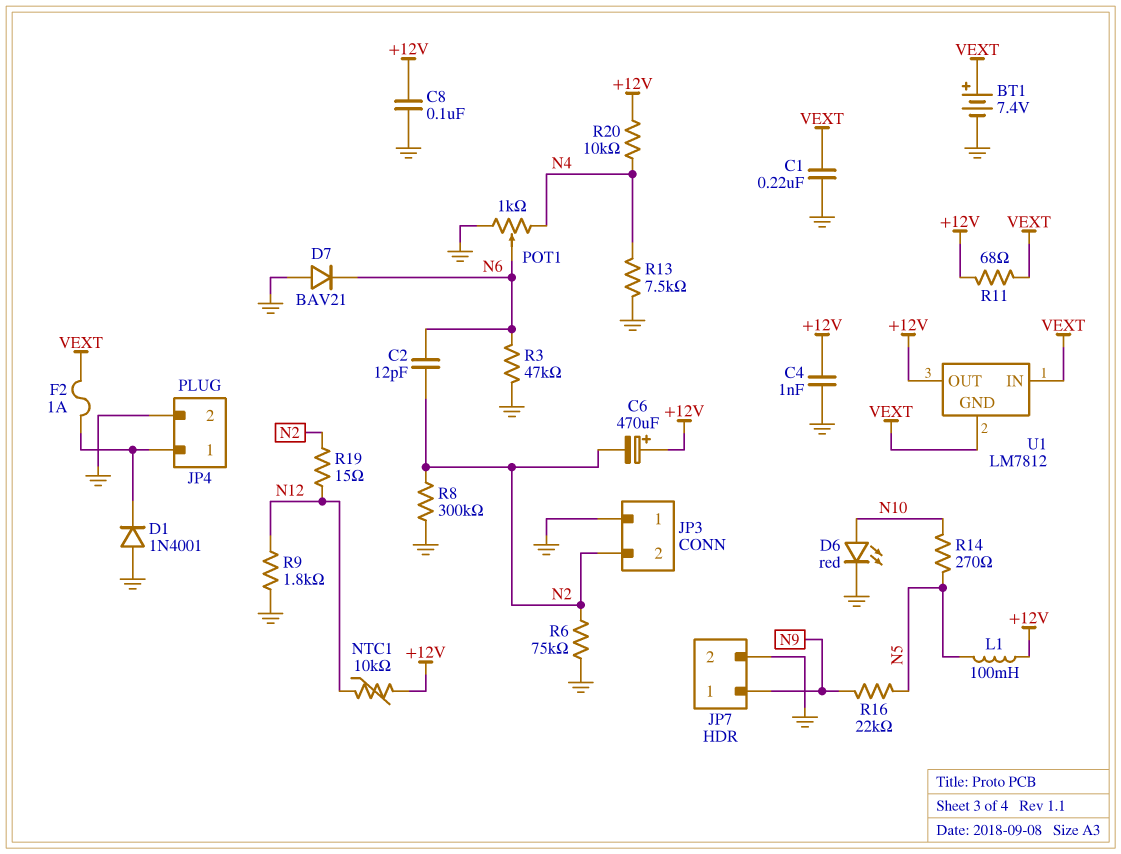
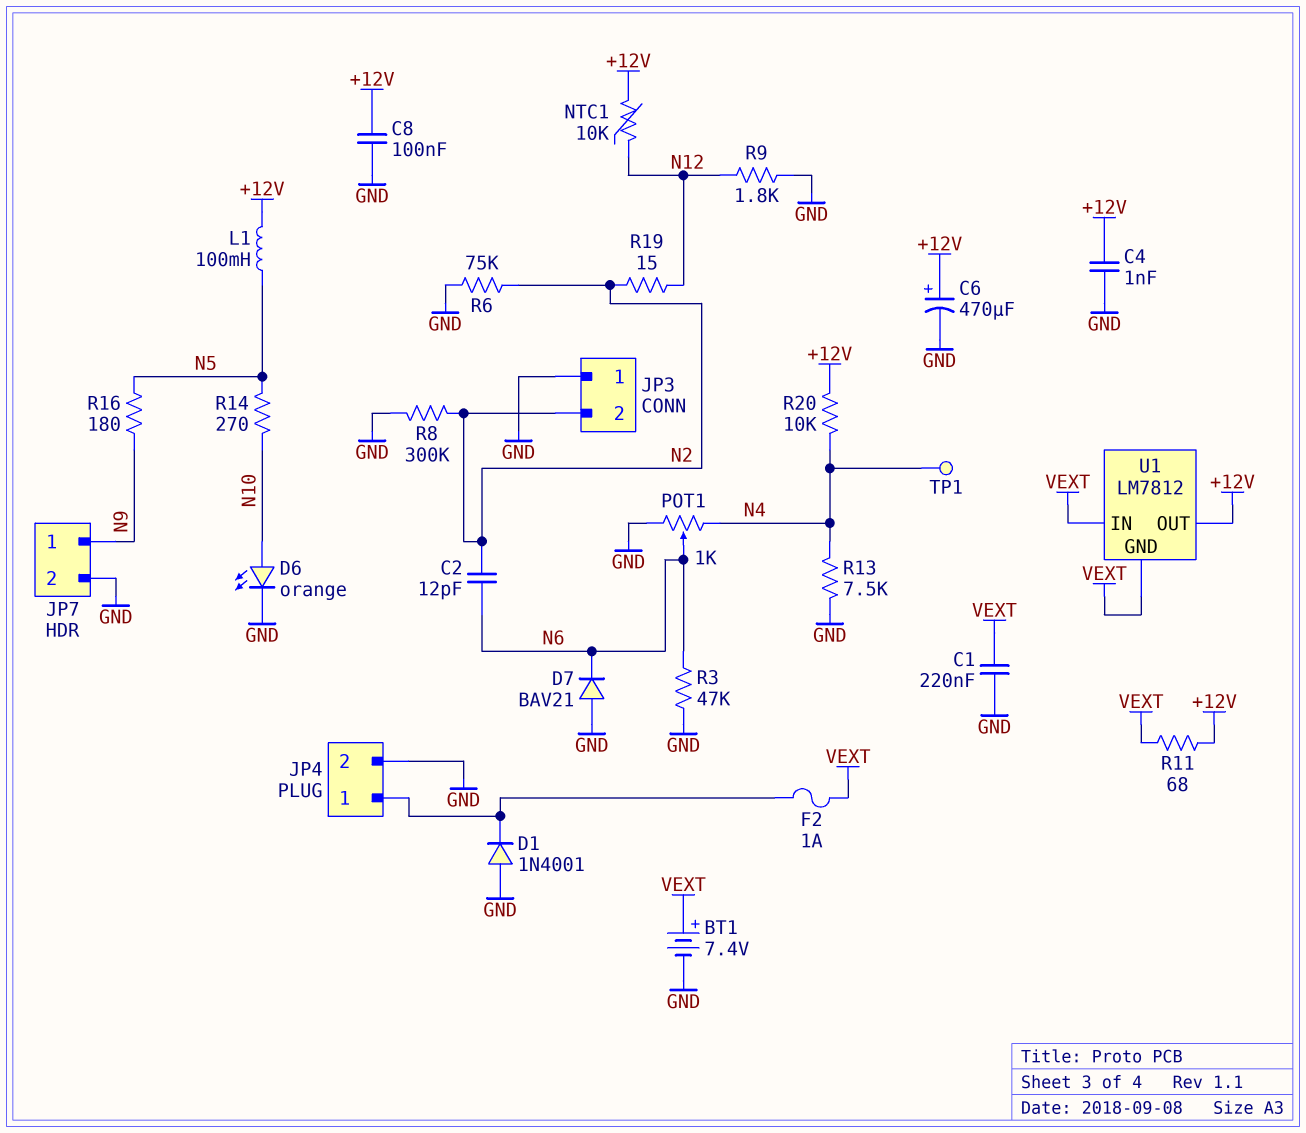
C6: 470uF (plus +12V, minus N2) -> 470uF (plus +12V, minus GND)
D6: LED red (A N10, K GND) -> LED orange (A N10, K GND)
R16: 22k (N5, N9) -> 180 (N5, N9)
TP1: none -> test point (N4)

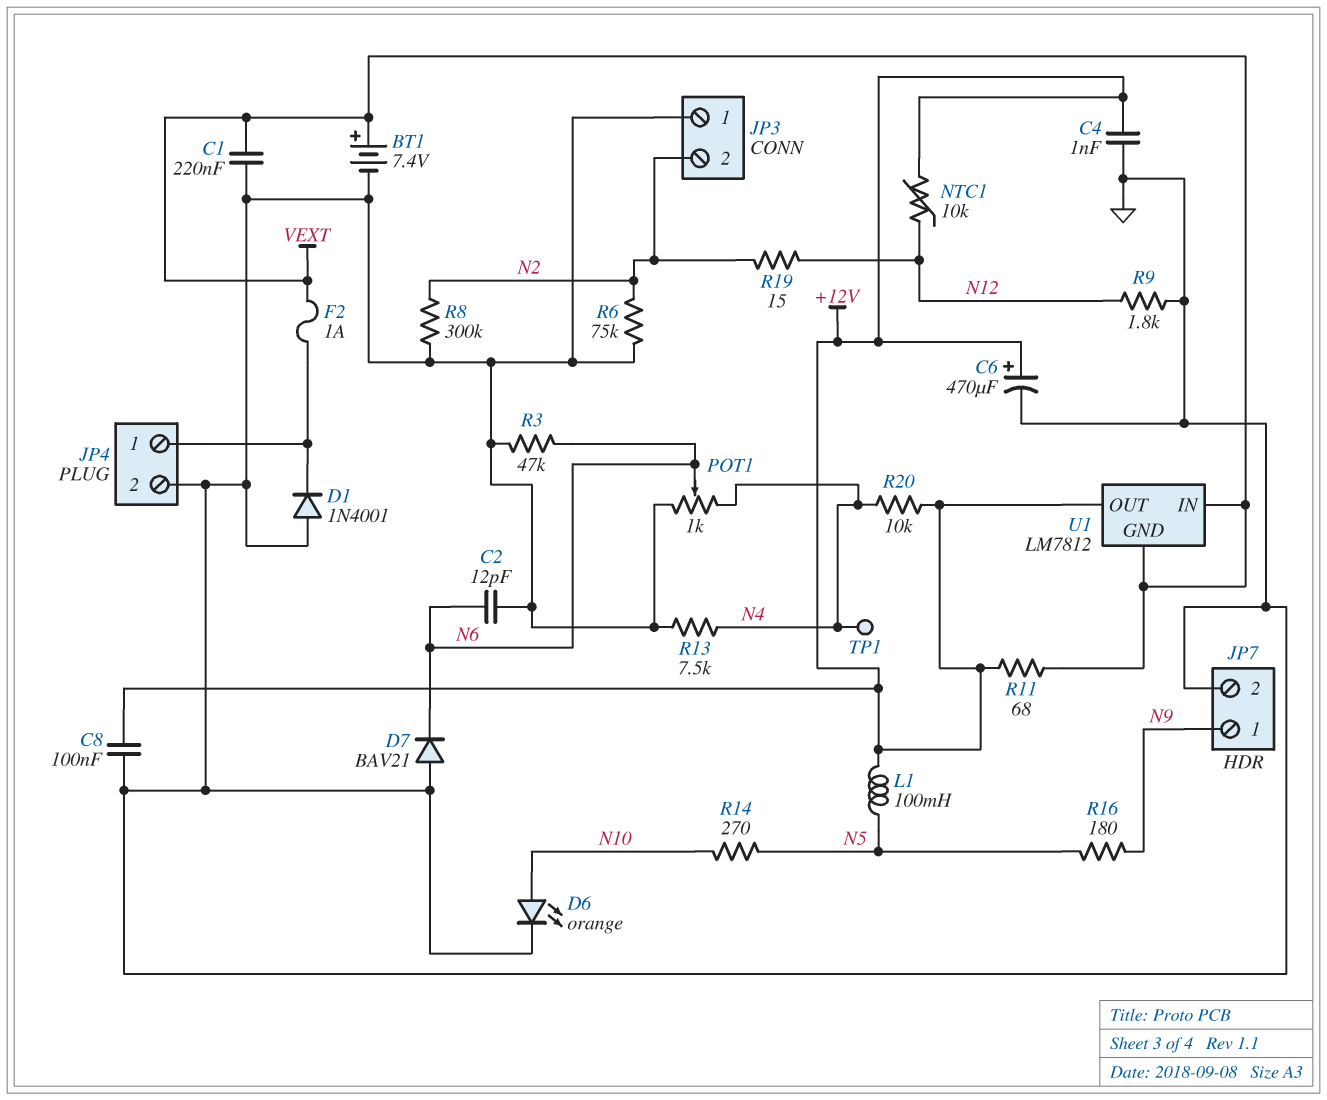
C2: 12pF (N2, N6) -> 12pF (GND, N6)

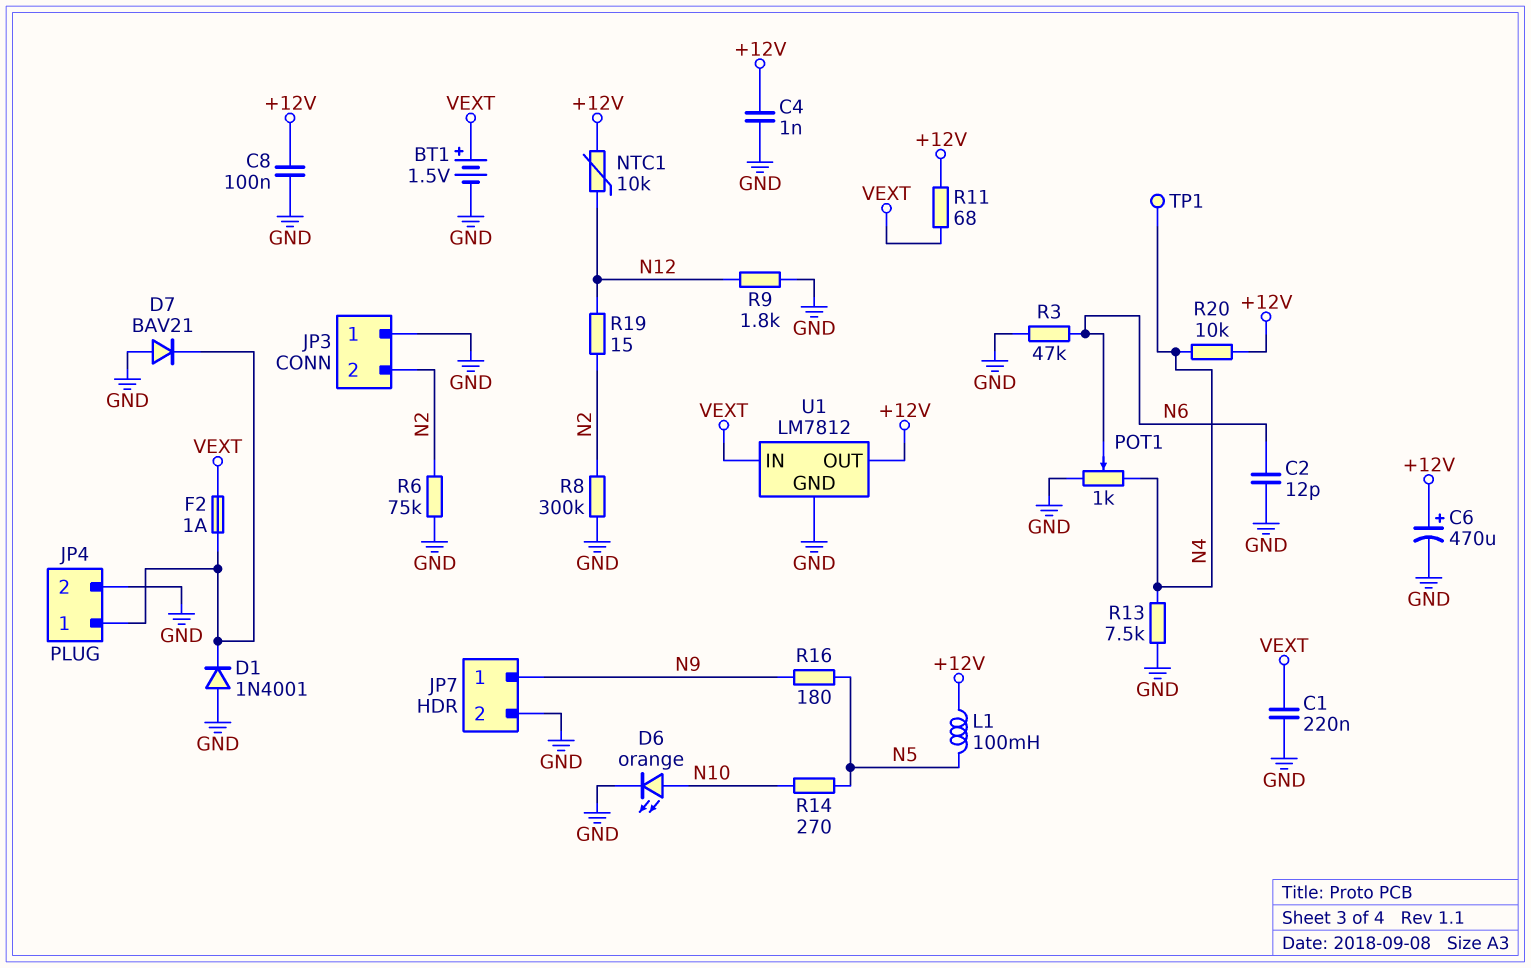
BT1: 7.4V (plus VEXT, minus GND) -> 1.5V (plus VEXT, minus GND)
D7: diode BAV21 (A GND, K N6) -> diode BAV21 (A GND, K JP4/1)
U1 pin GND: VEXT -> GND

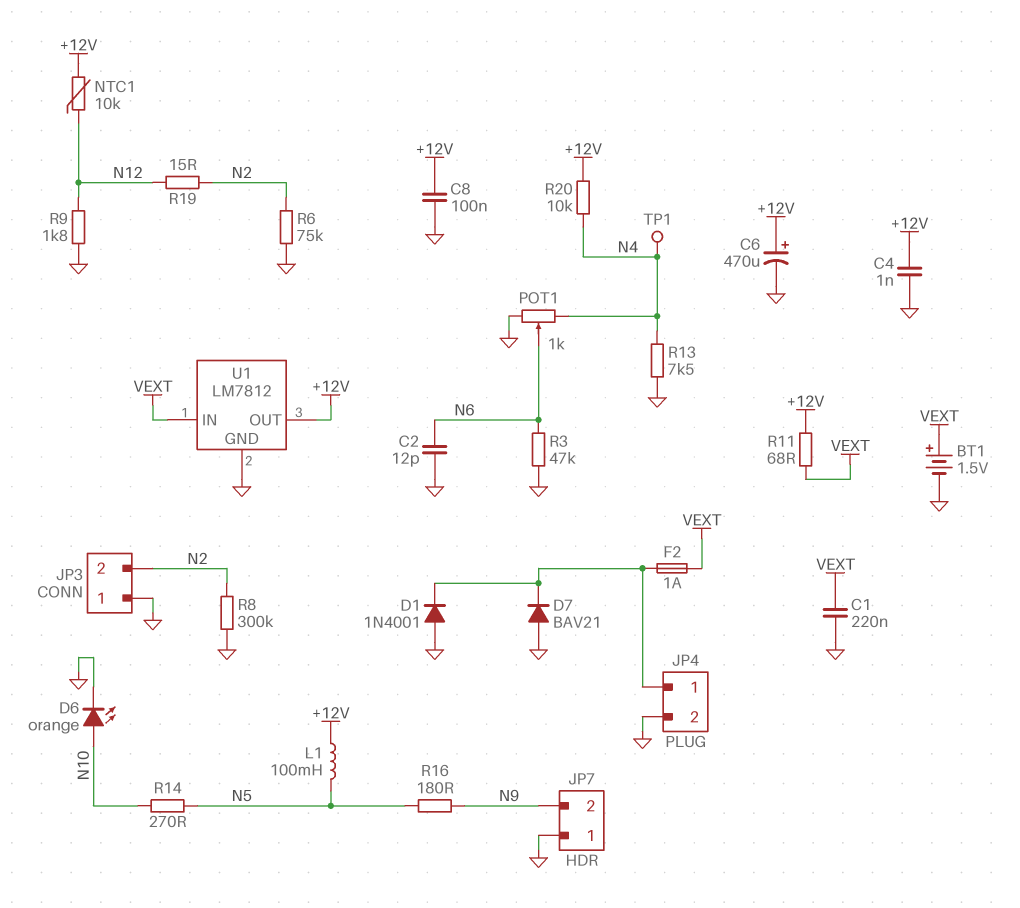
JP7 pin 1: N9 -> GND
JP7 pin 2: GND -> N9

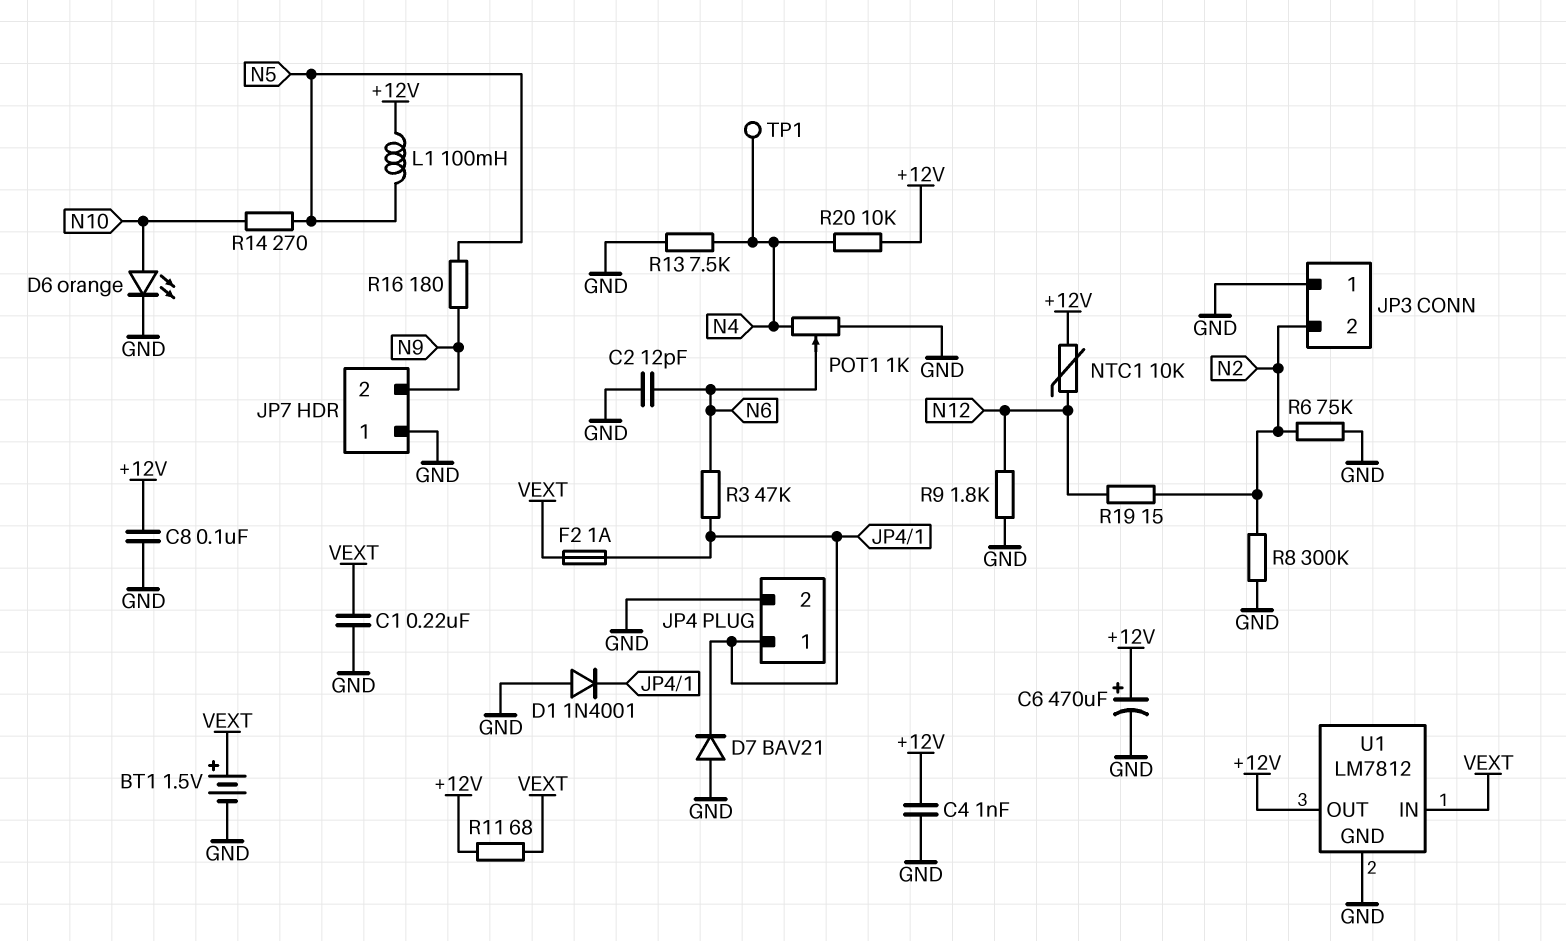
R3: 47k (GND, N6) -> 47k (JP4/1, N6)

